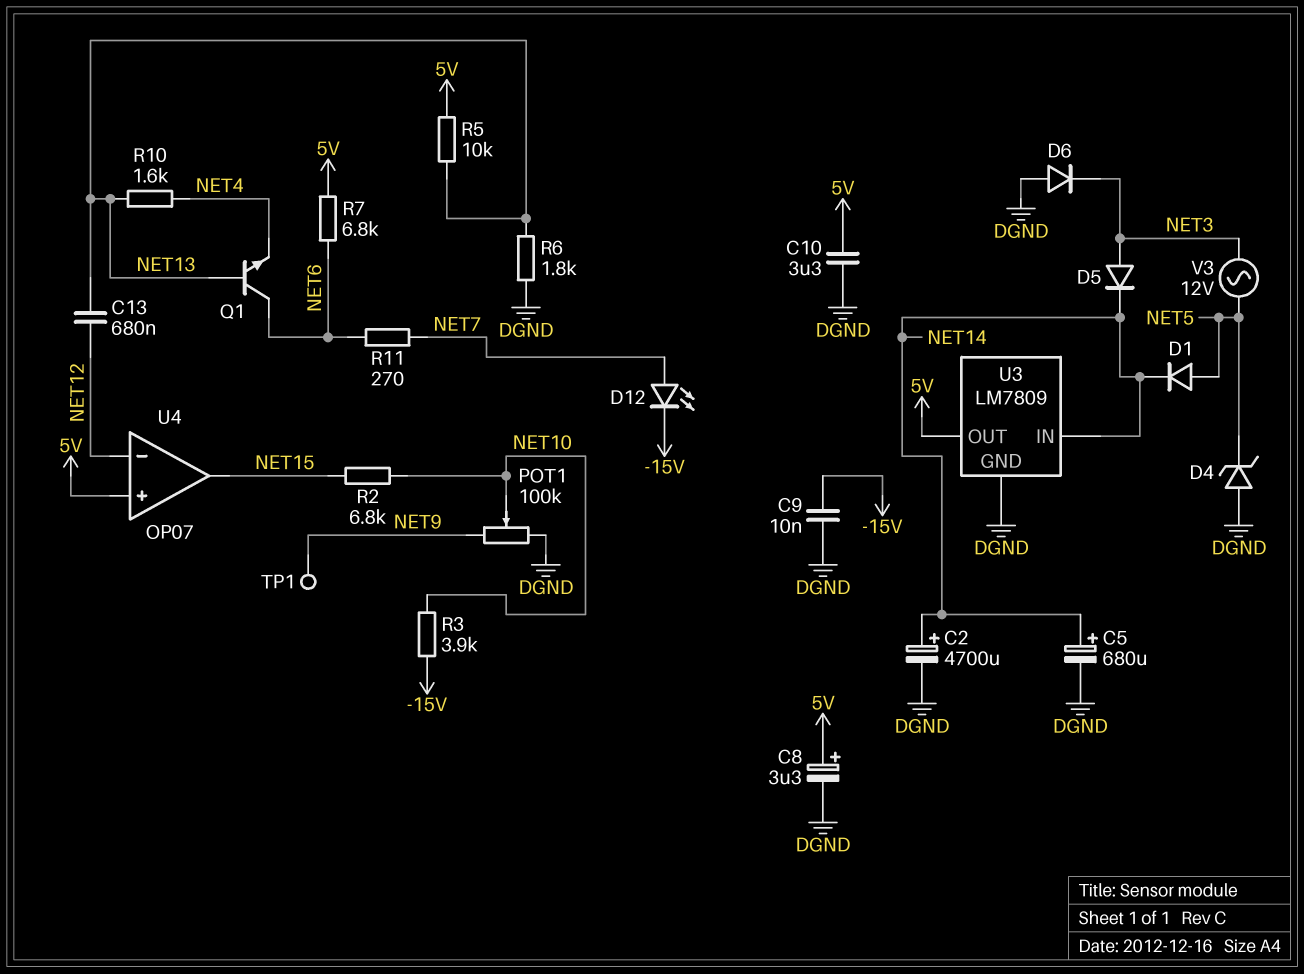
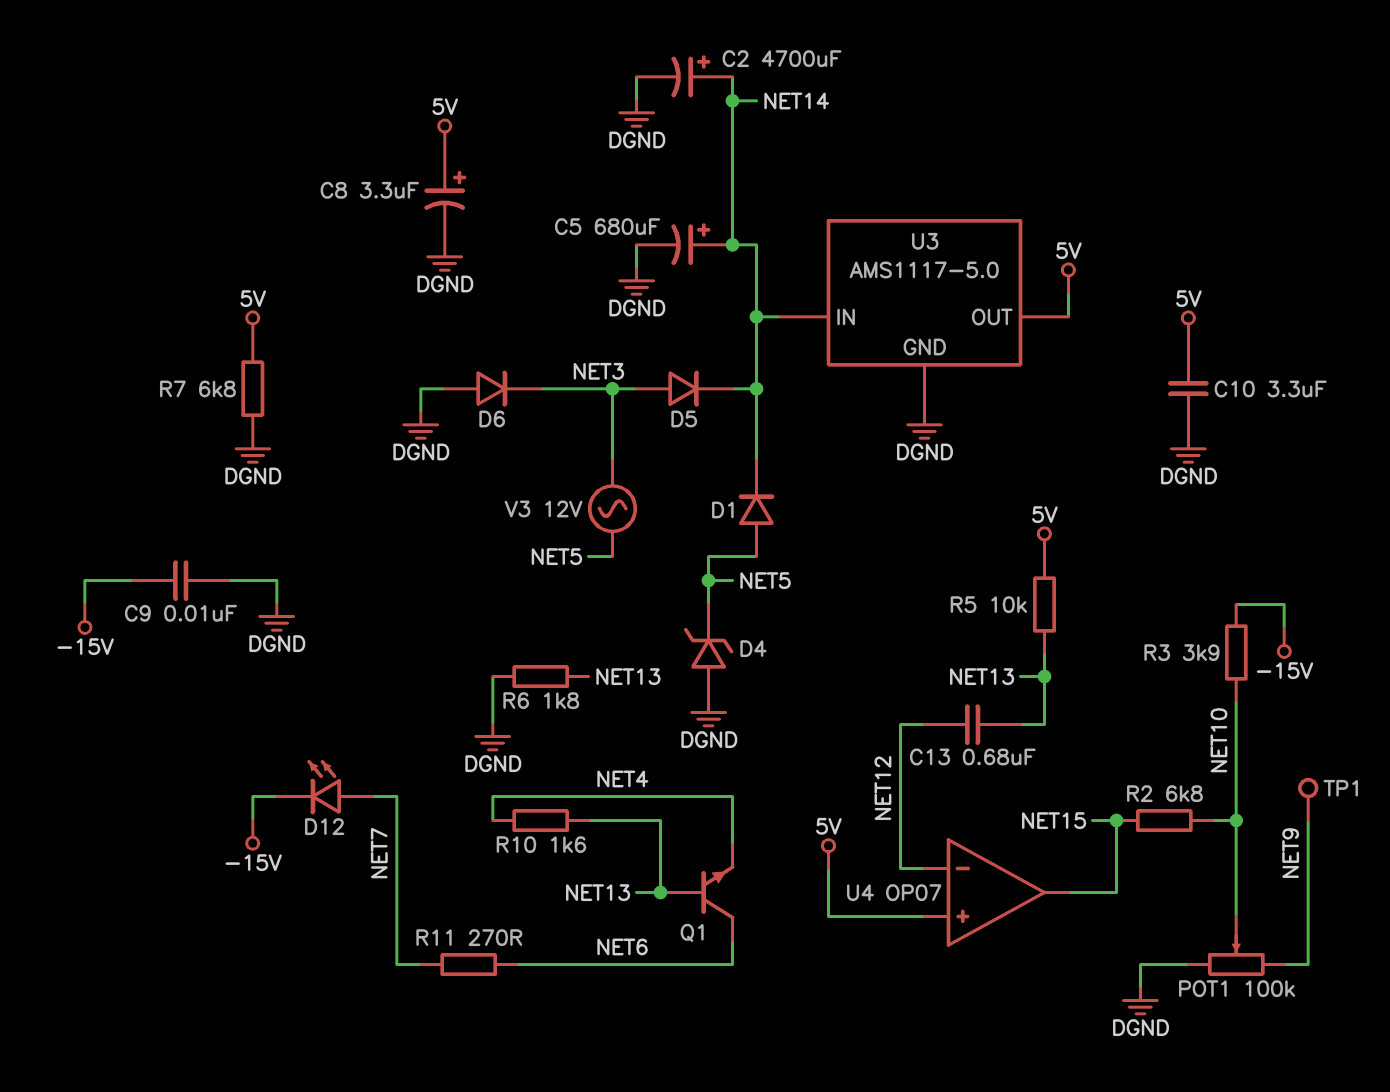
R7: 6.8k (5V, NET6) -> 6.8k (5V, DGND)
U3: LM7809 -> AMS1117-5.0

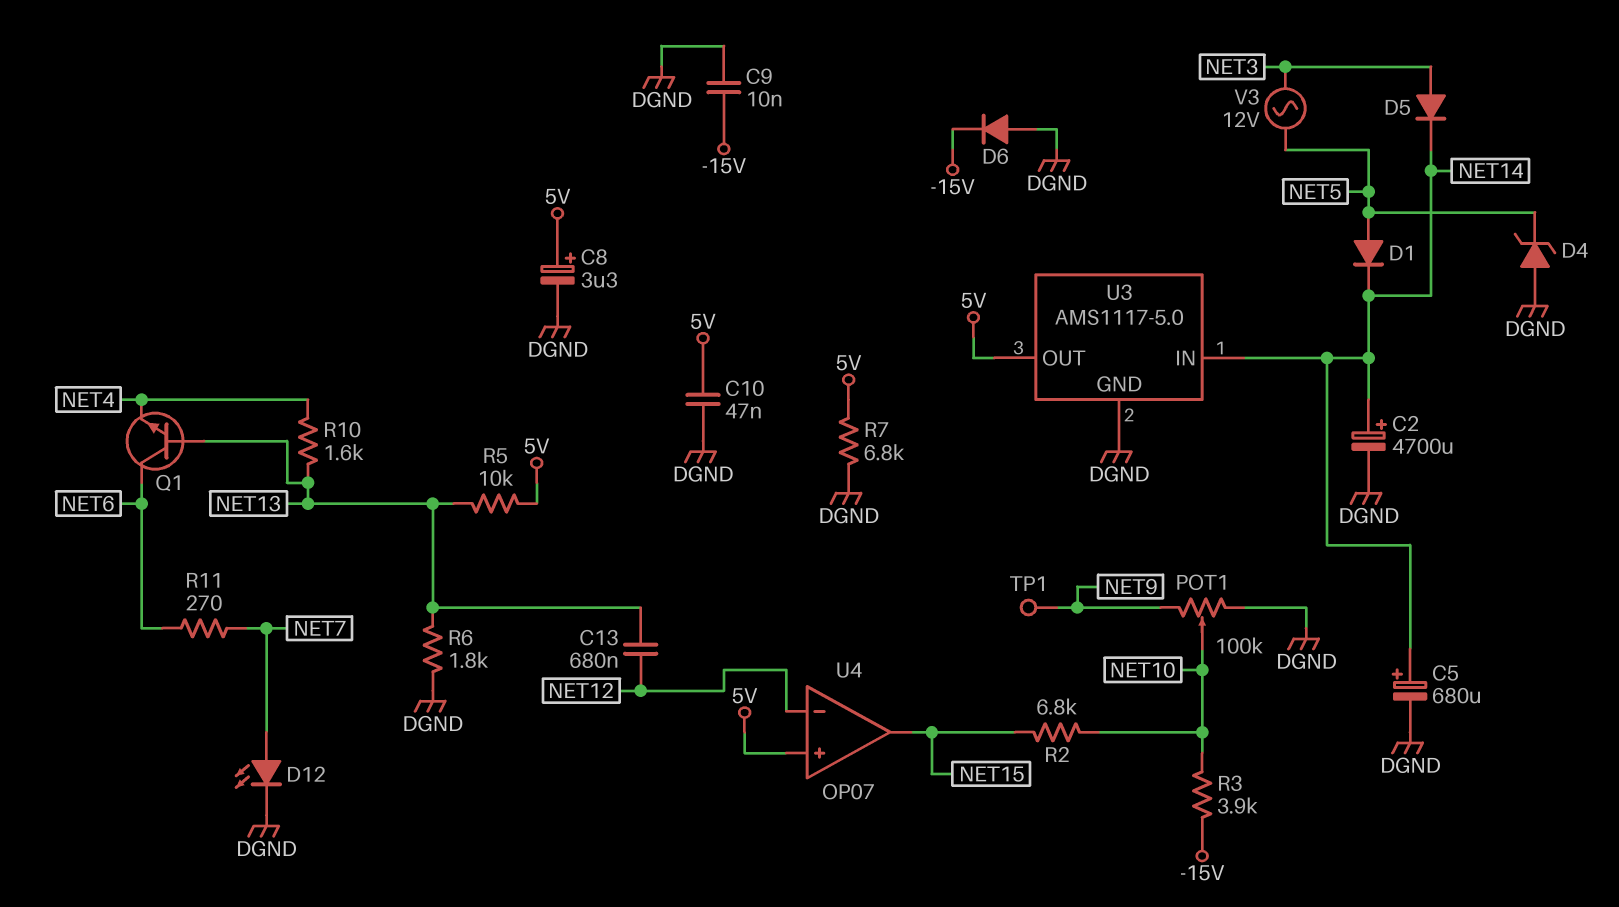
C10: 3.3uF (5V, DGND) -> 47nF (5V, DGND)
D6: diode (A DGND, K NET3) -> diode (A DGND, K -15V)
D12: LED (A NET7, K -15V) -> LED (A NET7, K DGND)

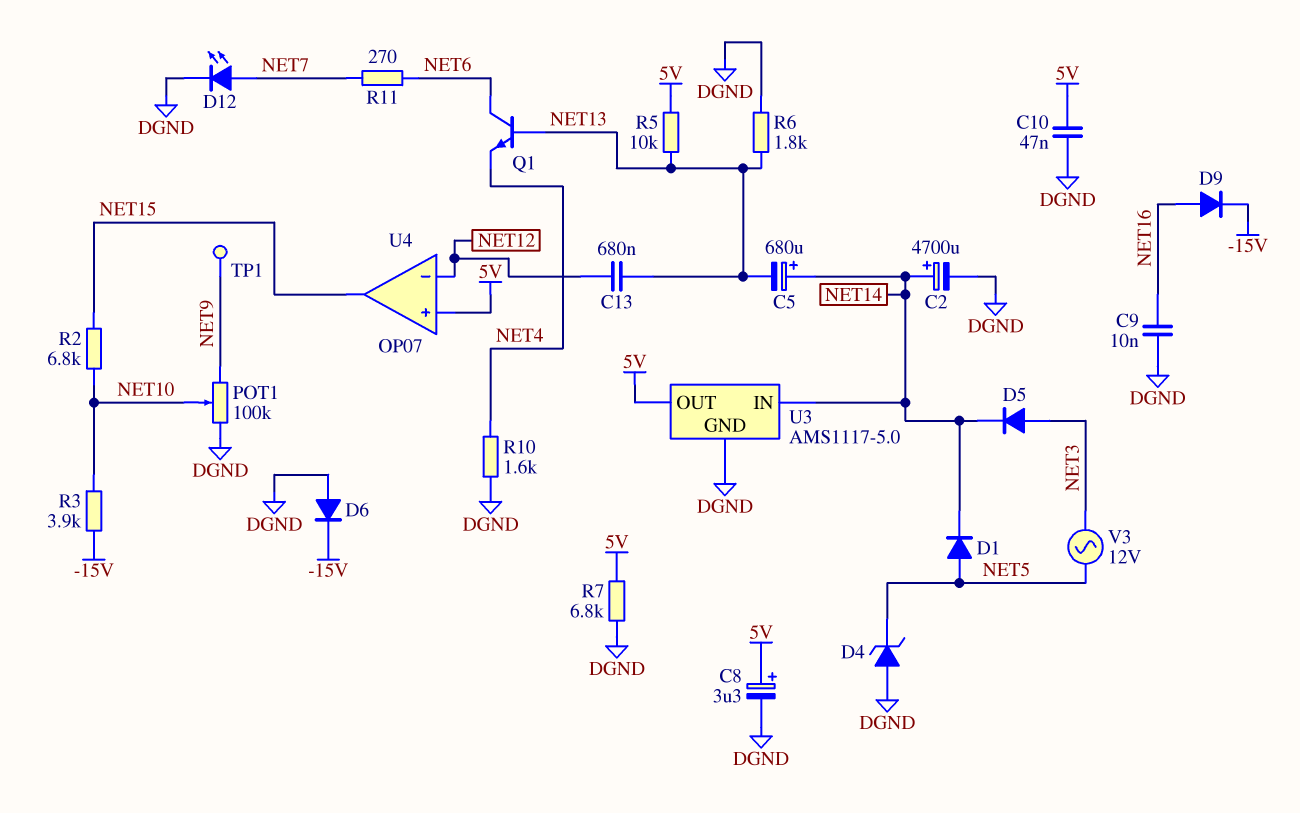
C5: 680uF (plus NET14, minus DGND) -> 680uF (plus NET14, minus NET13)
C9: 10nF (-15V, DGND) -> 10nF (DGND, NET16)
D9: none -> diode (A NET16, K -15V)
R10: 1.6k (NET4, NET13) -> 1.6k (DGND, NET4)

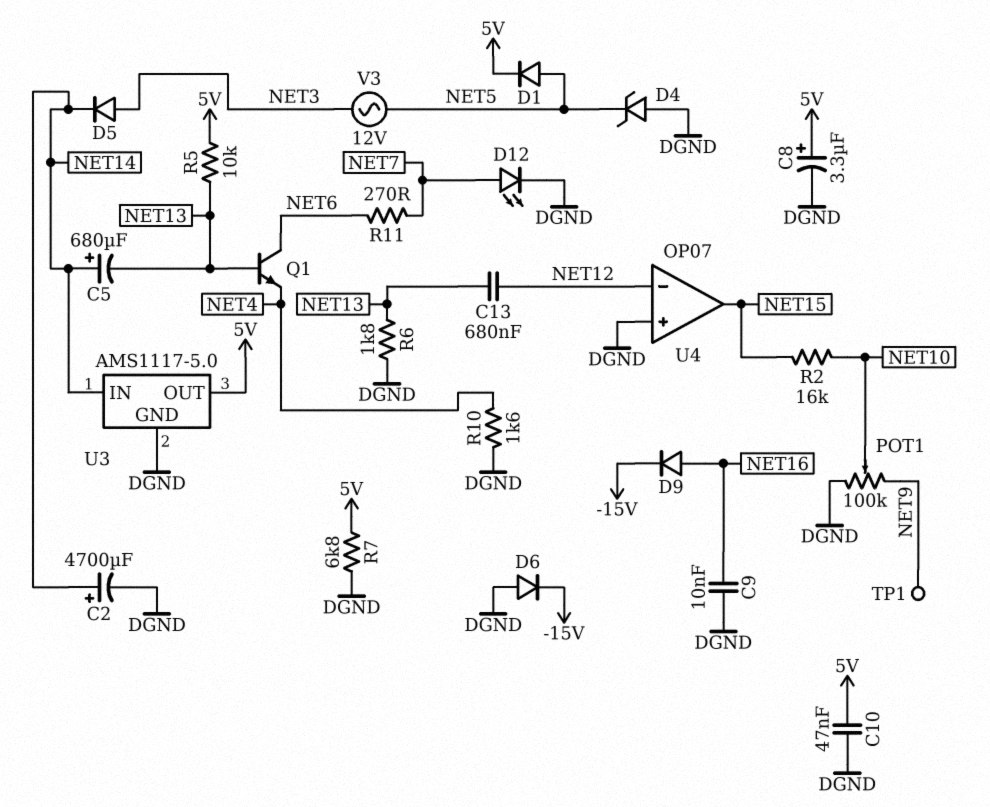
D1: diode (A NET5, K NET14) -> diode (A NET5, K 5V)
R2: 6.8k (NET10, NET15) -> 16k (NET10, NET15)
R3: 3.9k (-15V, NET10) -> none
U4 pin in+: 5V -> DGND

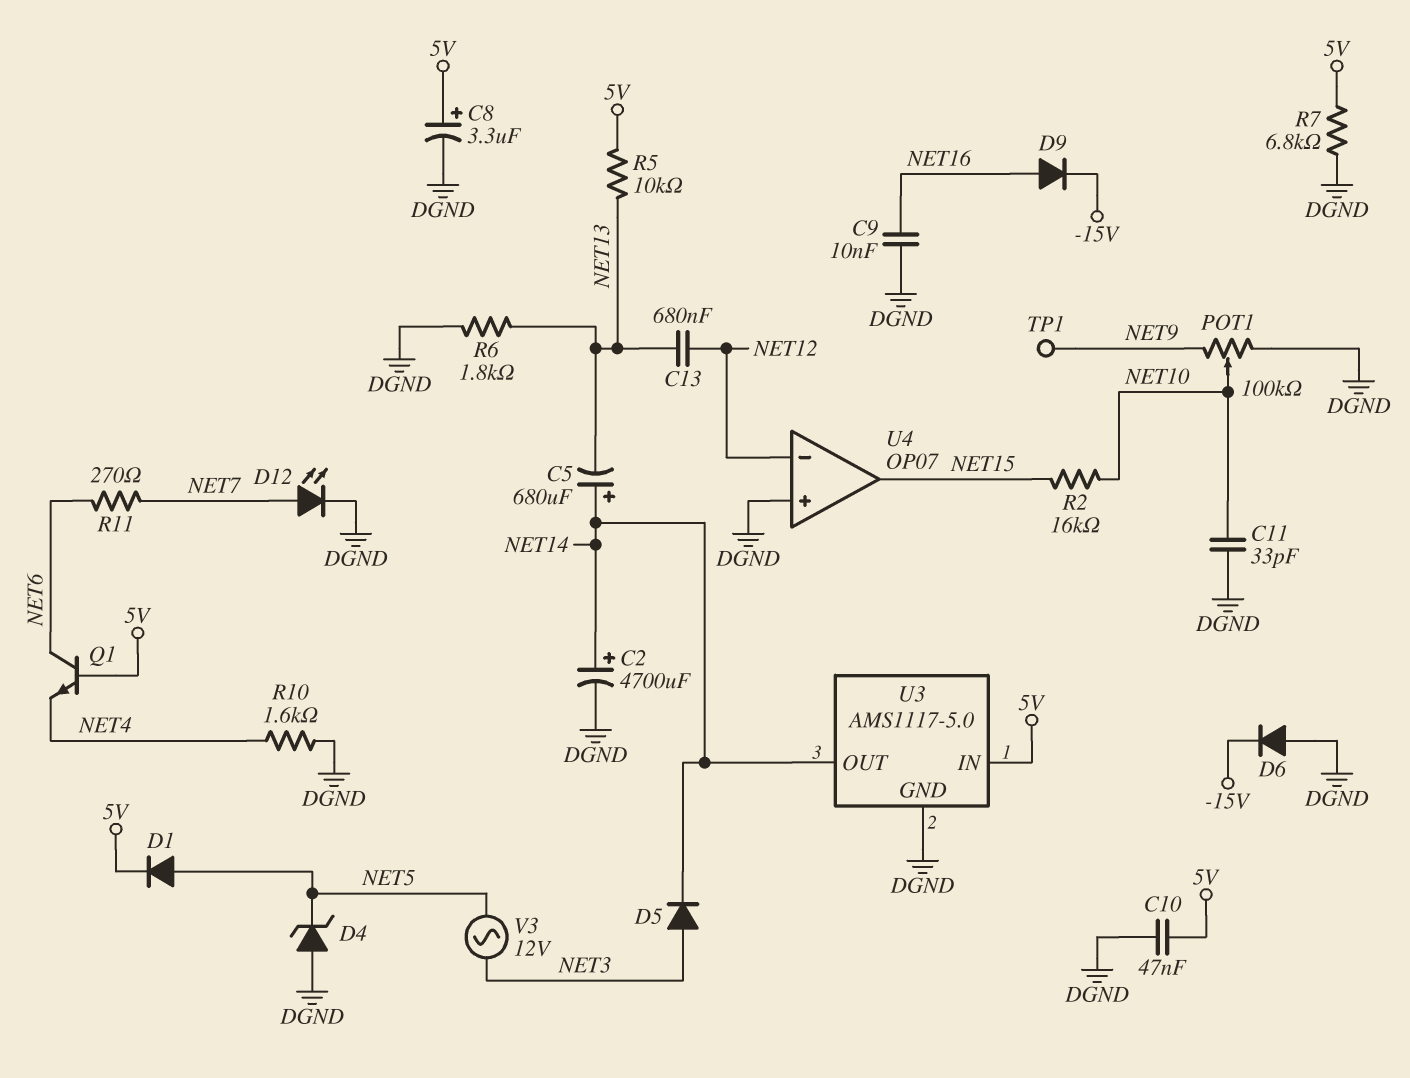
C11: none -> 33pF (DGND, NET10)
Q1: NPN (B NET13, C NET6, E NET4) -> NPN (B 5V, C NET6, E NET4)
U3 pin IN: NET14 -> 5V
U3 pin OUT: 5V -> NET14

